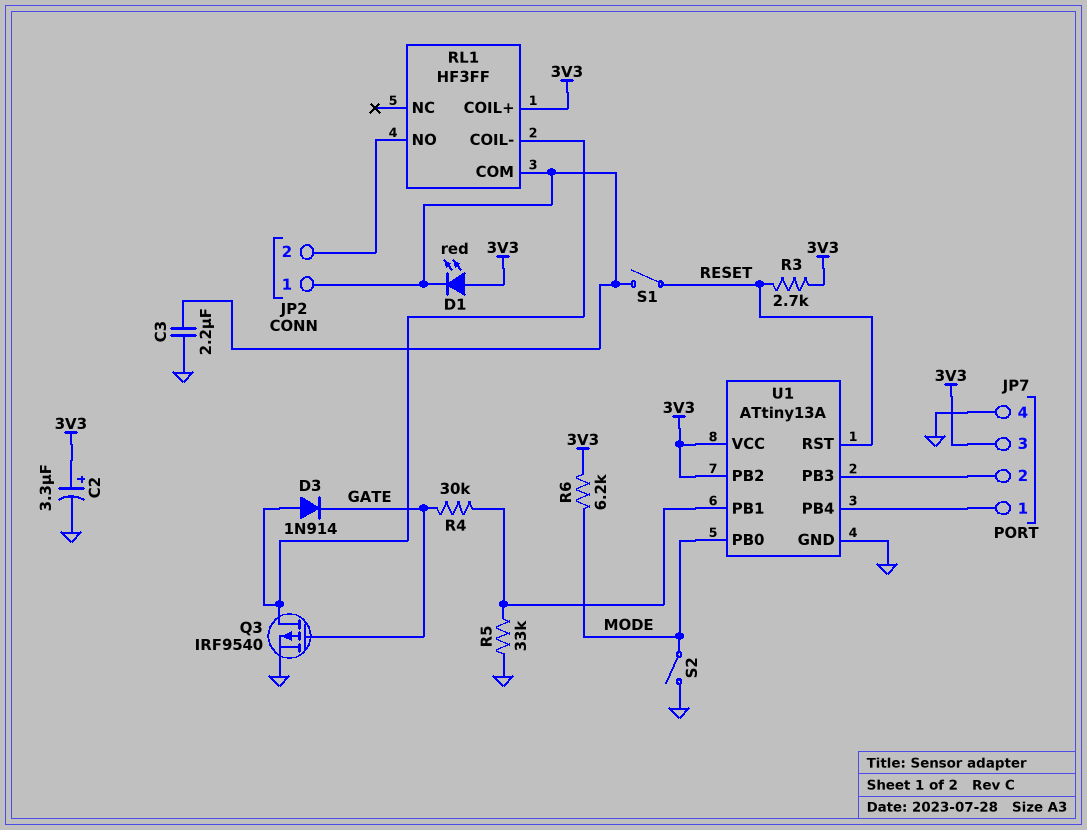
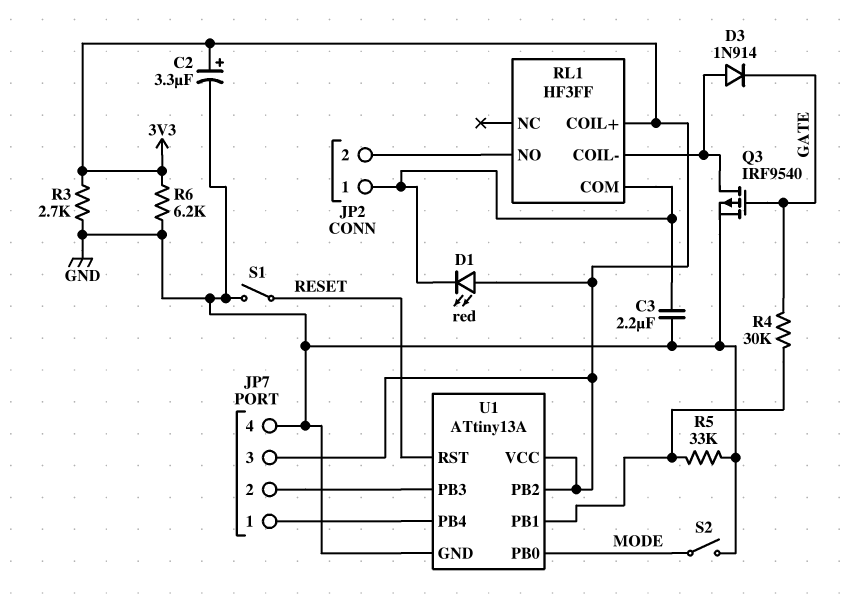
R3: 2.7k (3V3, RESET) -> 2.7k (3V3, GND)
R6: 6.2k (3V3, MODE) -> 6.2k (3V3, GND)
S1: switch (JP2/1, RESET) -> switch (GND, RESET)

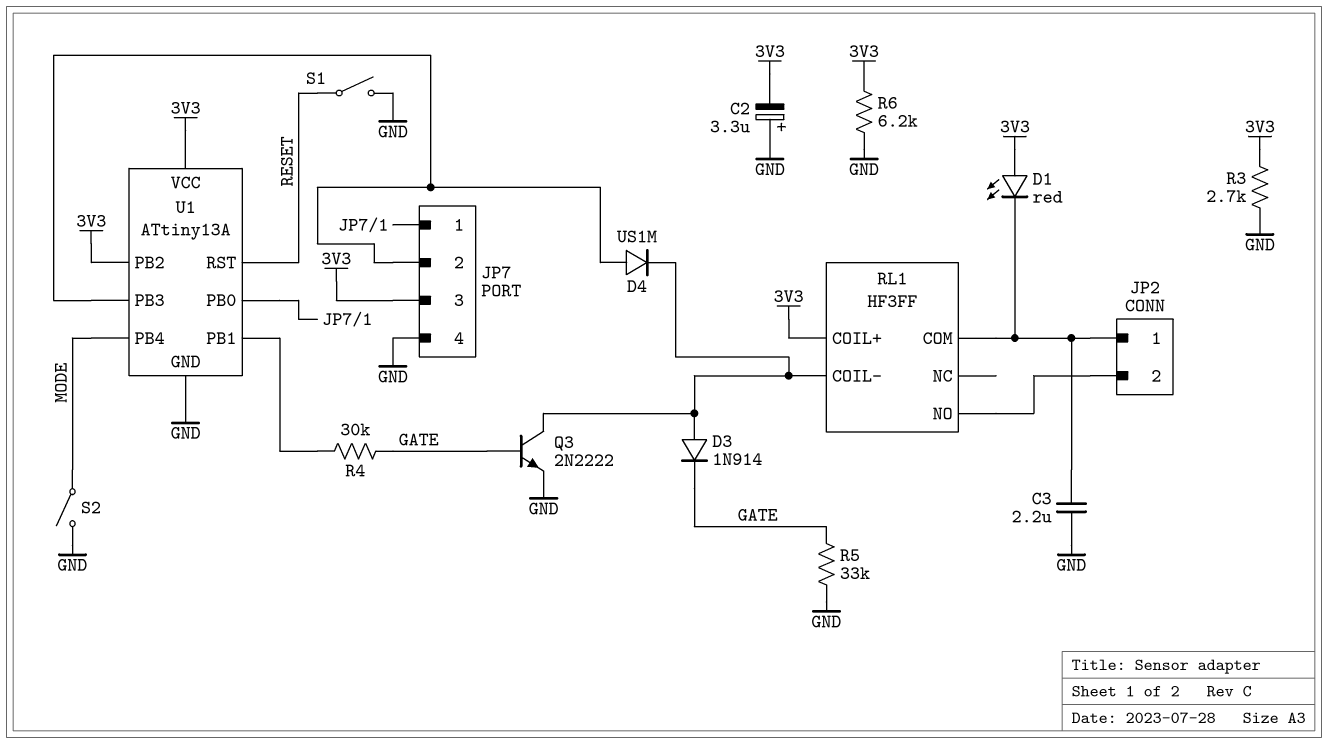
C2: 3.3uF (plus 3V3, minus GND) -> 3.3uF (plus GND, minus 3V3)
D4: none -> diode US1M (A JP7/2, K RL1/COIL-)
Q3: PMOS IRF9540 (G GATE, D RL1/COIL-, S GND) -> NPN 2N2222 (B GATE, C RL1/COIL-, E GND)
R5: 33k (GND, U1/PB1) -> 33k (GATE, GND)
U1 pin PB0: MODE -> JP7/1
U1 pin PB4: JP7/1 -> MODE

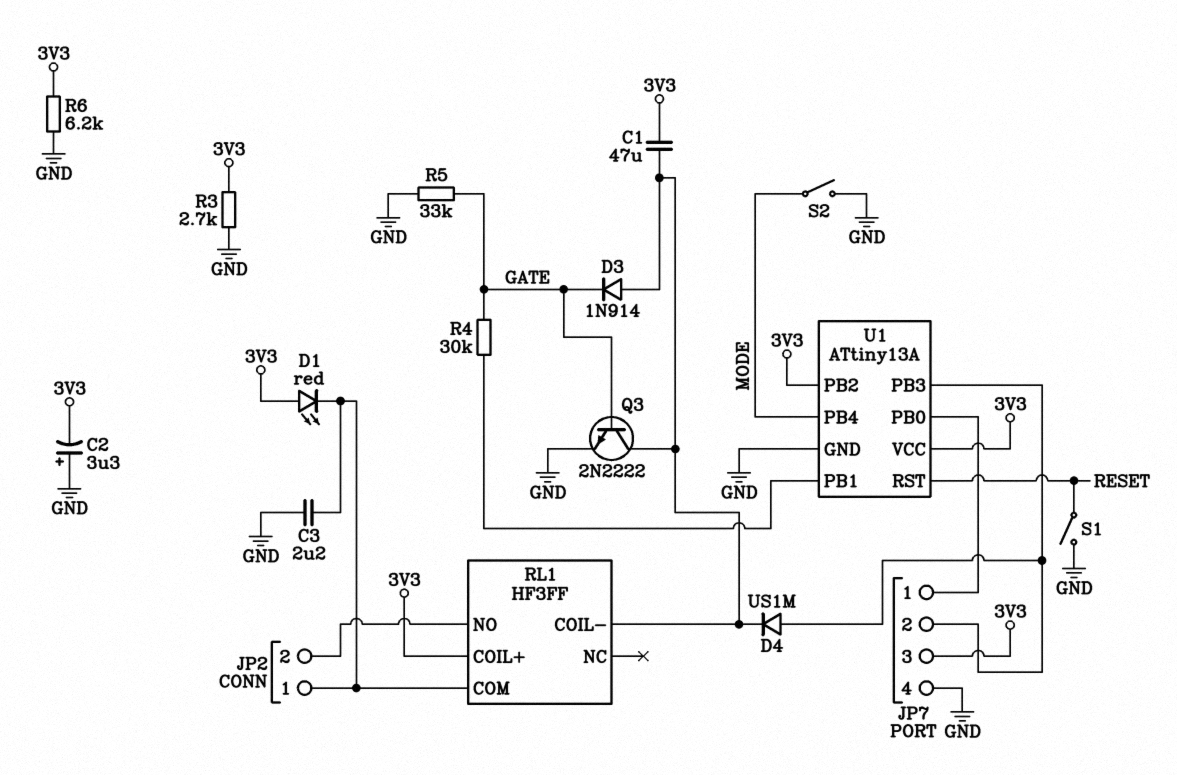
C1: none -> 47uF (3V3, RL1/COIL-)

